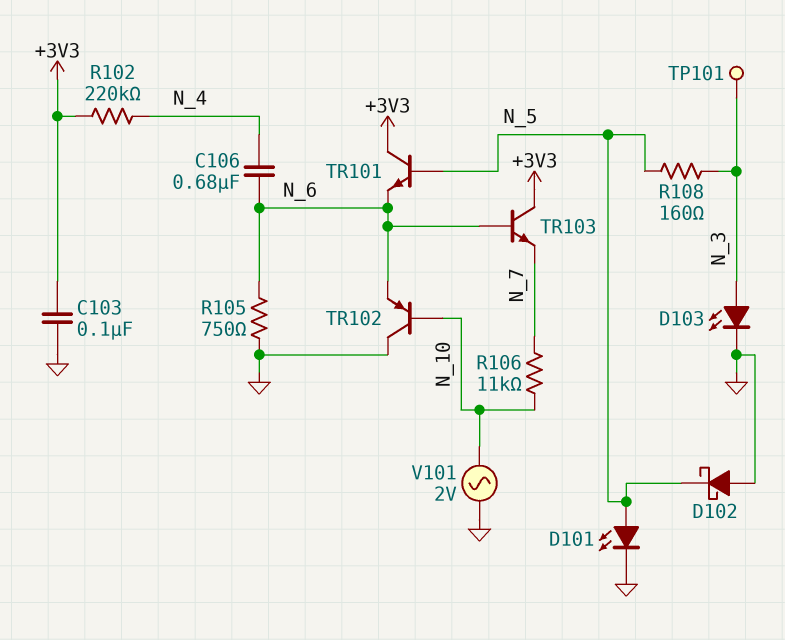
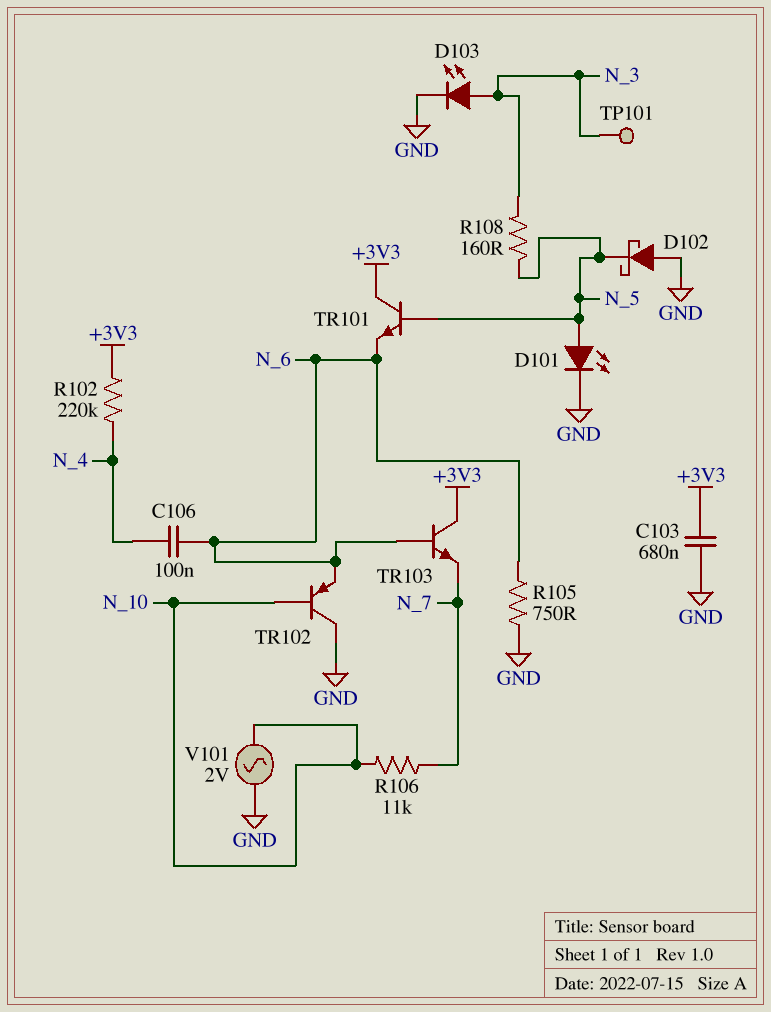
C103: 100nF (+3V3, GND) -> 680nF (+3V3, GND)
C106: 680nF (N_4, N_6) -> 100nF (N_4, N_6)

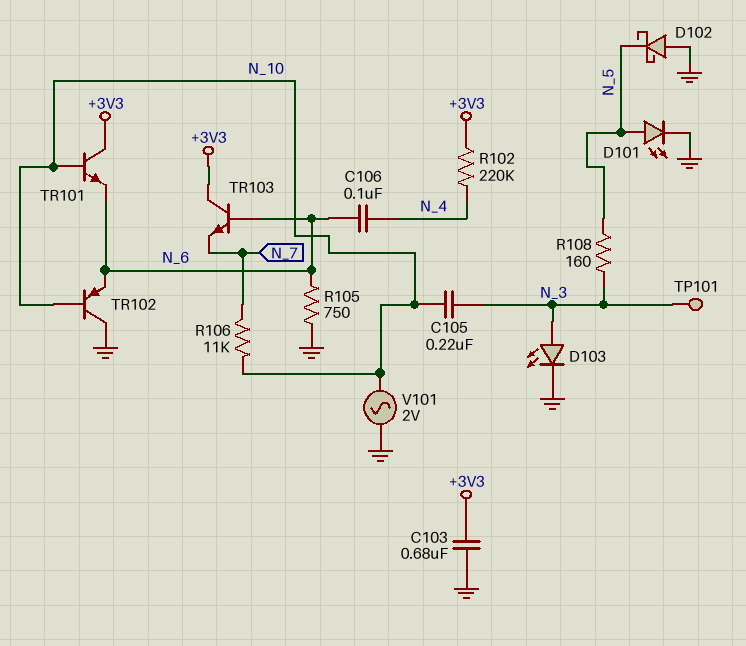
C105: none -> 220nF (N_3, N_10)
TR101: NPN (B N_5, C +3V3, E N_6) -> NPN (B N_10, C +3V3, E N_6)

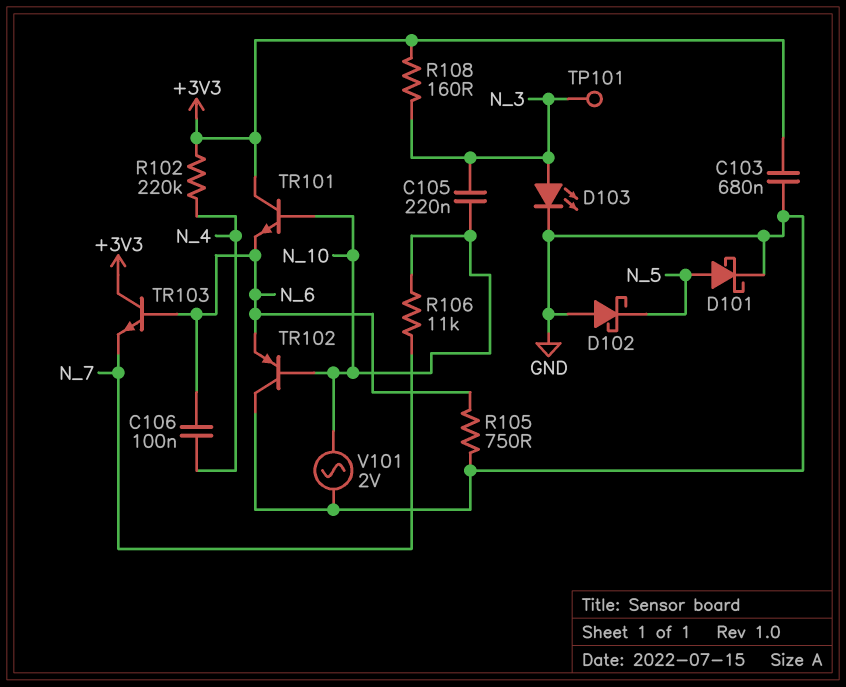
D101: LED (A N_5, K GND) -> schottky (A N_5, K GND)
R108: 160 (N_3, N_5) -> 160 (+3V3, N_3)

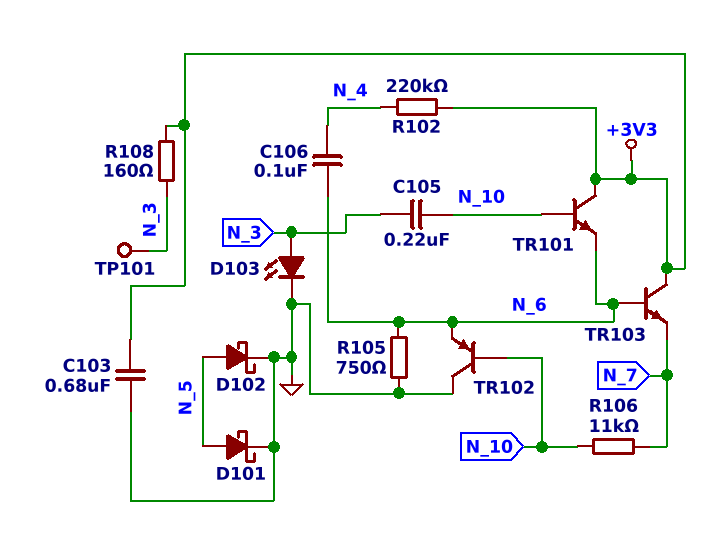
D102: schottky (A GND, K N_5) -> schottky (A N_5, K GND)
V101: AC 2V (GND, N_10) -> none

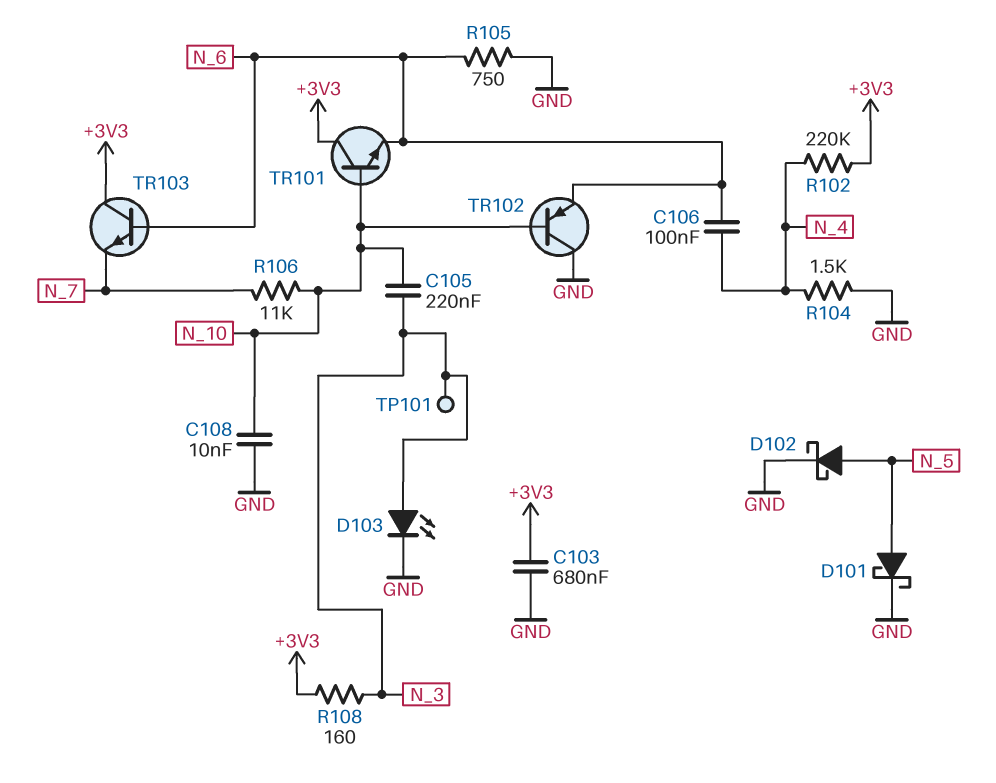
C108: none -> 10nF (GND, N_10)
R104: none -> 1.5k (GND, N_4)

